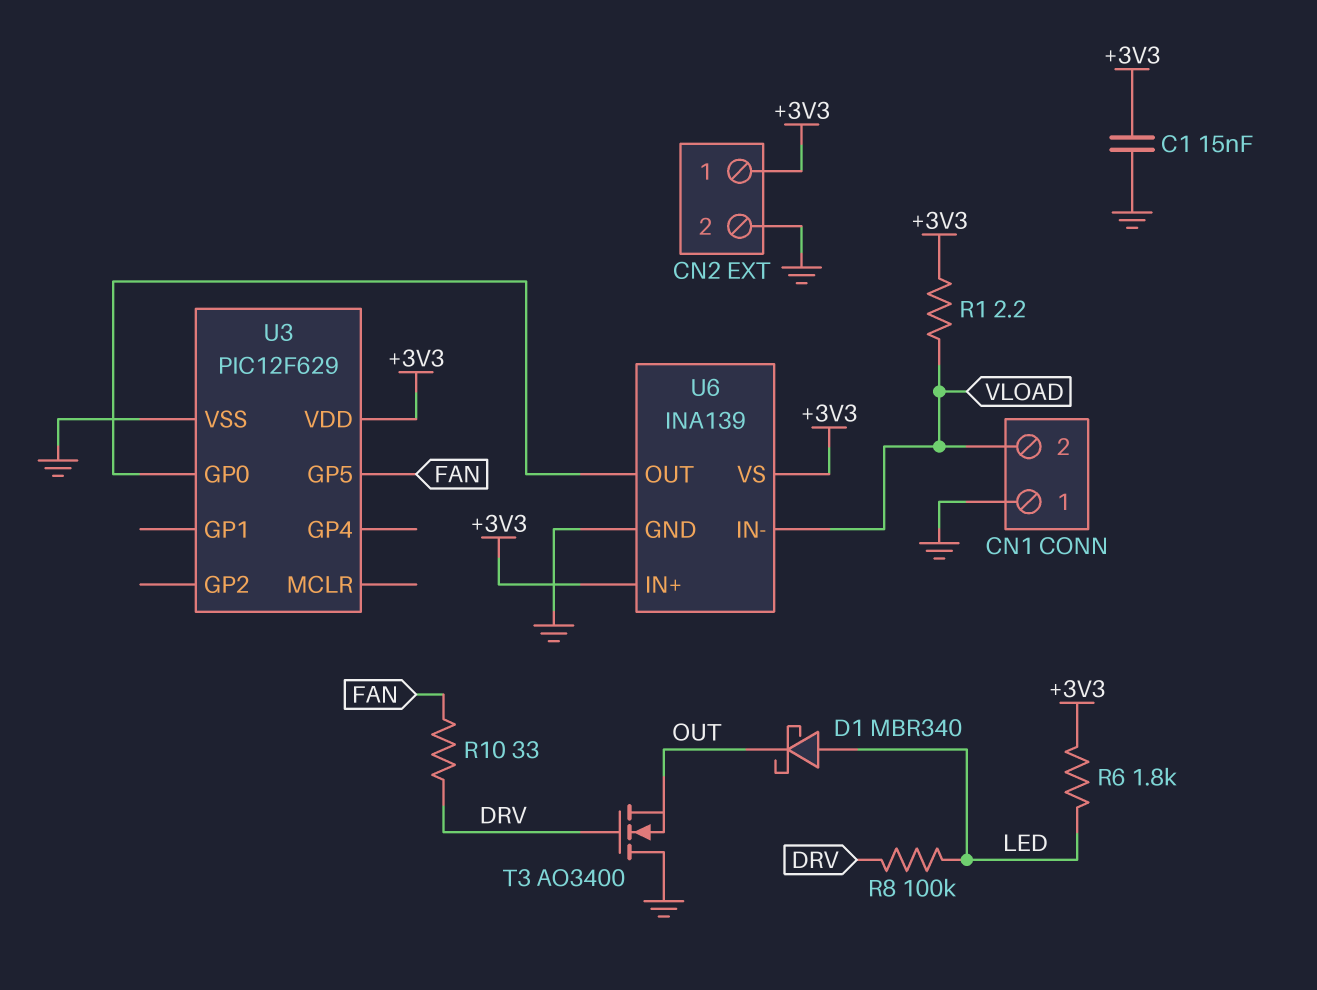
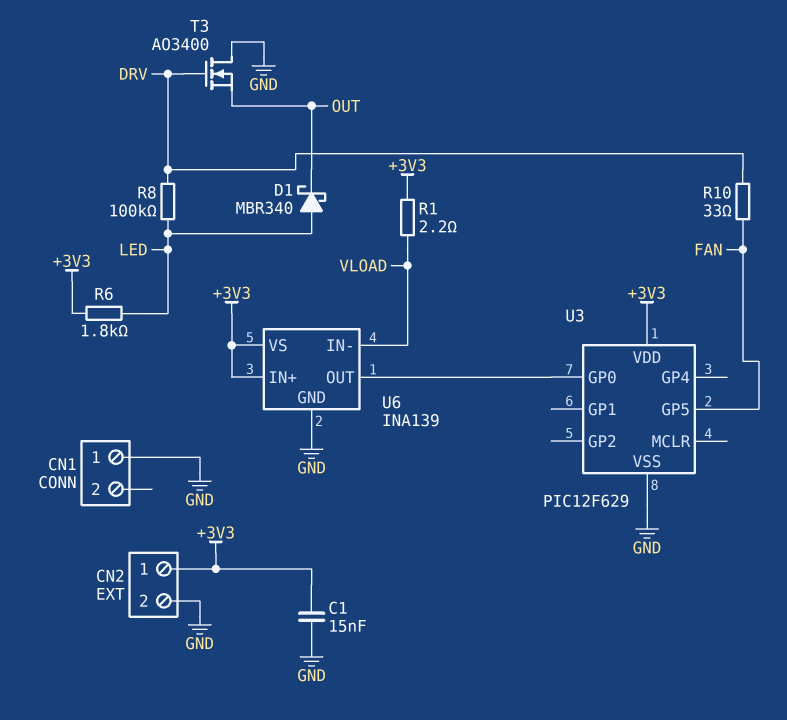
CN1 pin 2: VLOAD -> none

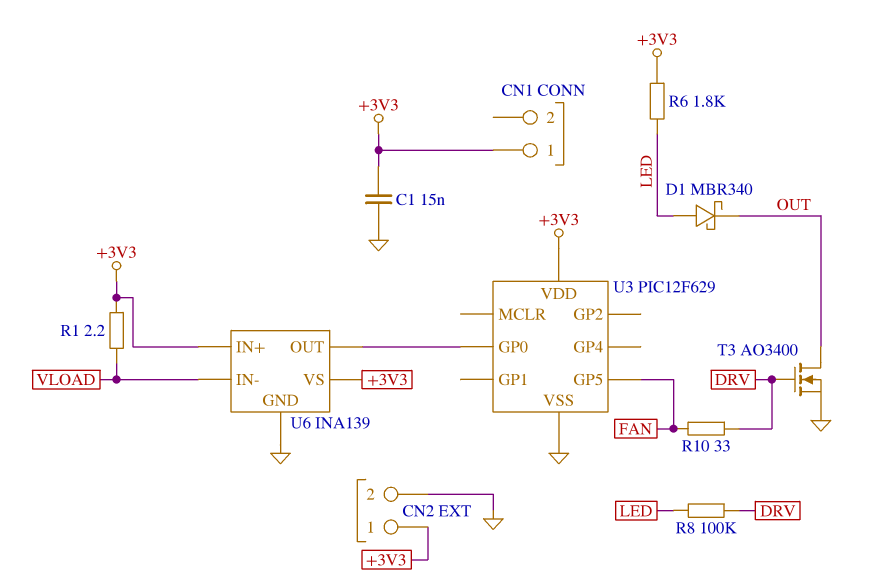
CN1 pin 1: GND -> +3V3
T3: NMOS AO3400 (G DRV, D GND, S OUT) -> NMOS AO3400 (G DRV, D OUT, S GND)

